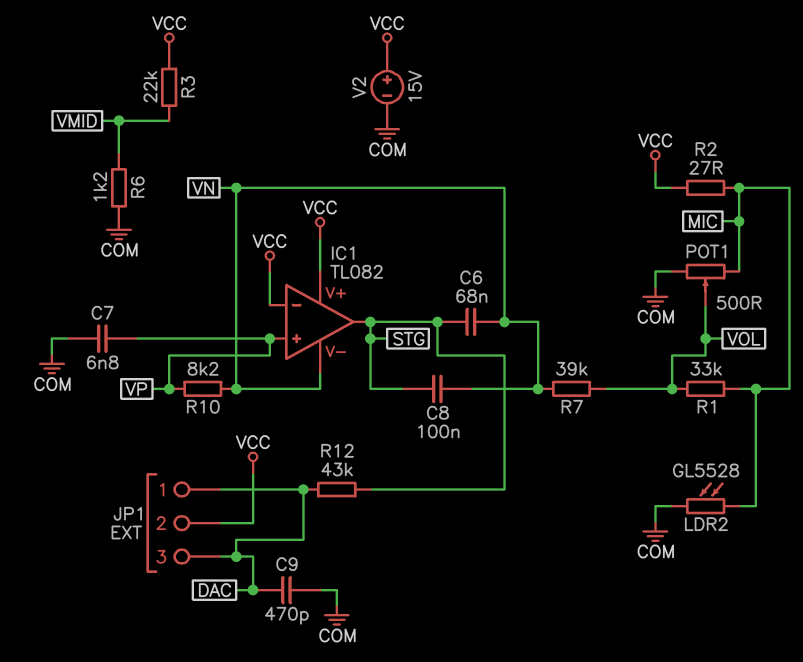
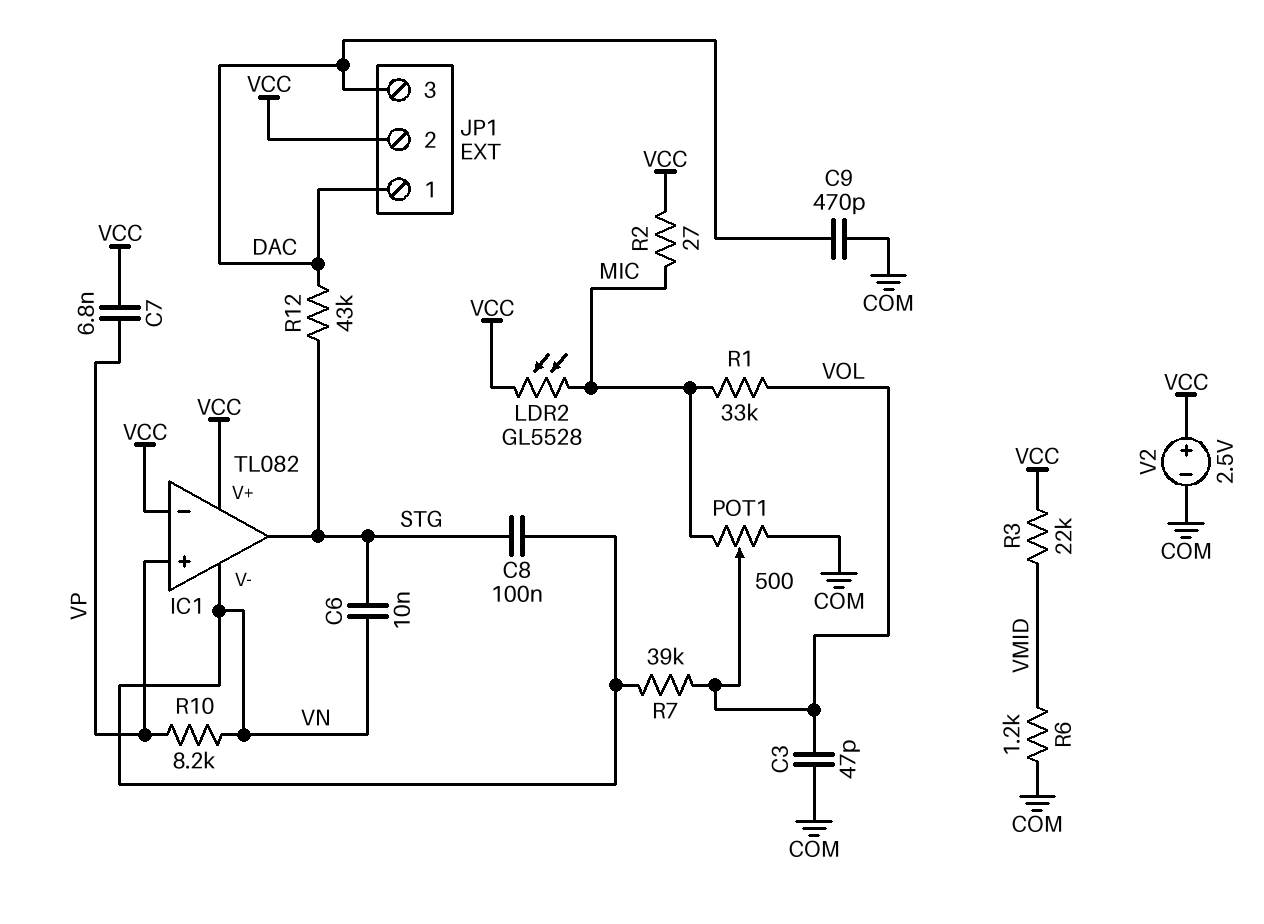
C3: none -> 47pF (COM, VOL)
C6: 68nF (STG, VN) -> 10nF (STG, VN)
C7: 6.8nF (COM, VP) -> 6.8nF (VCC, VP)
LDR2: GL5528 (COM, MIC) -> GL5528 (MIC, VCC)
V2: 15V (plus VCC, minus COM) -> 2.5V (plus VCC, minus COM)

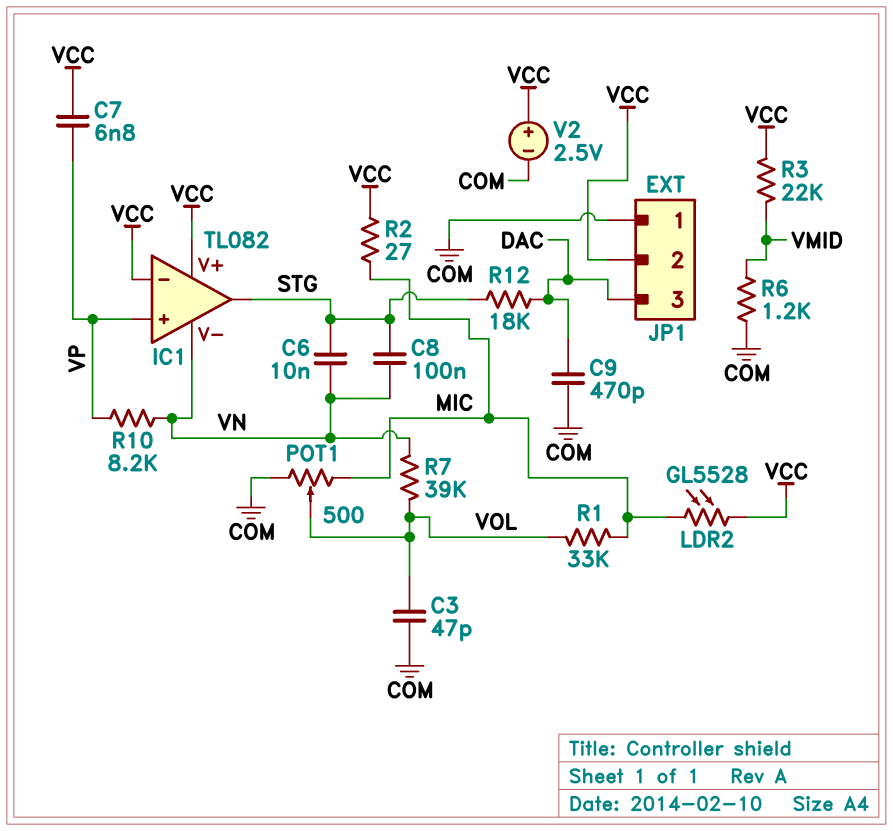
JP1 pin 1: DAC -> COM
R12: 43k (DAC, STG) -> 18k (DAC, STG)

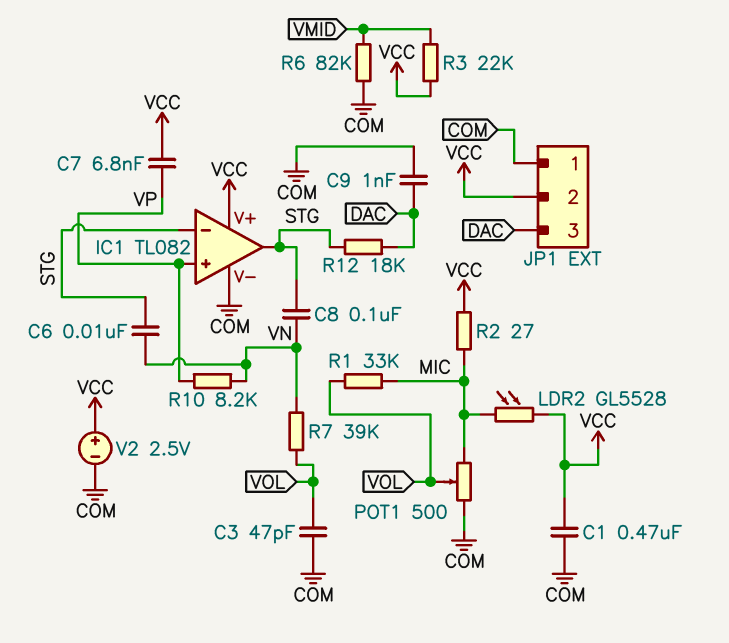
C1: none -> 470nF (COM, VCC)
C9: 470pF (COM, DAC) -> 1nF (COM, DAC)
IC1 pin V-: VN -> COM
IC1 pin in-: VCC -> STG
R6: 1.2k (COM, VMID) -> 82k (COM, VMID)

